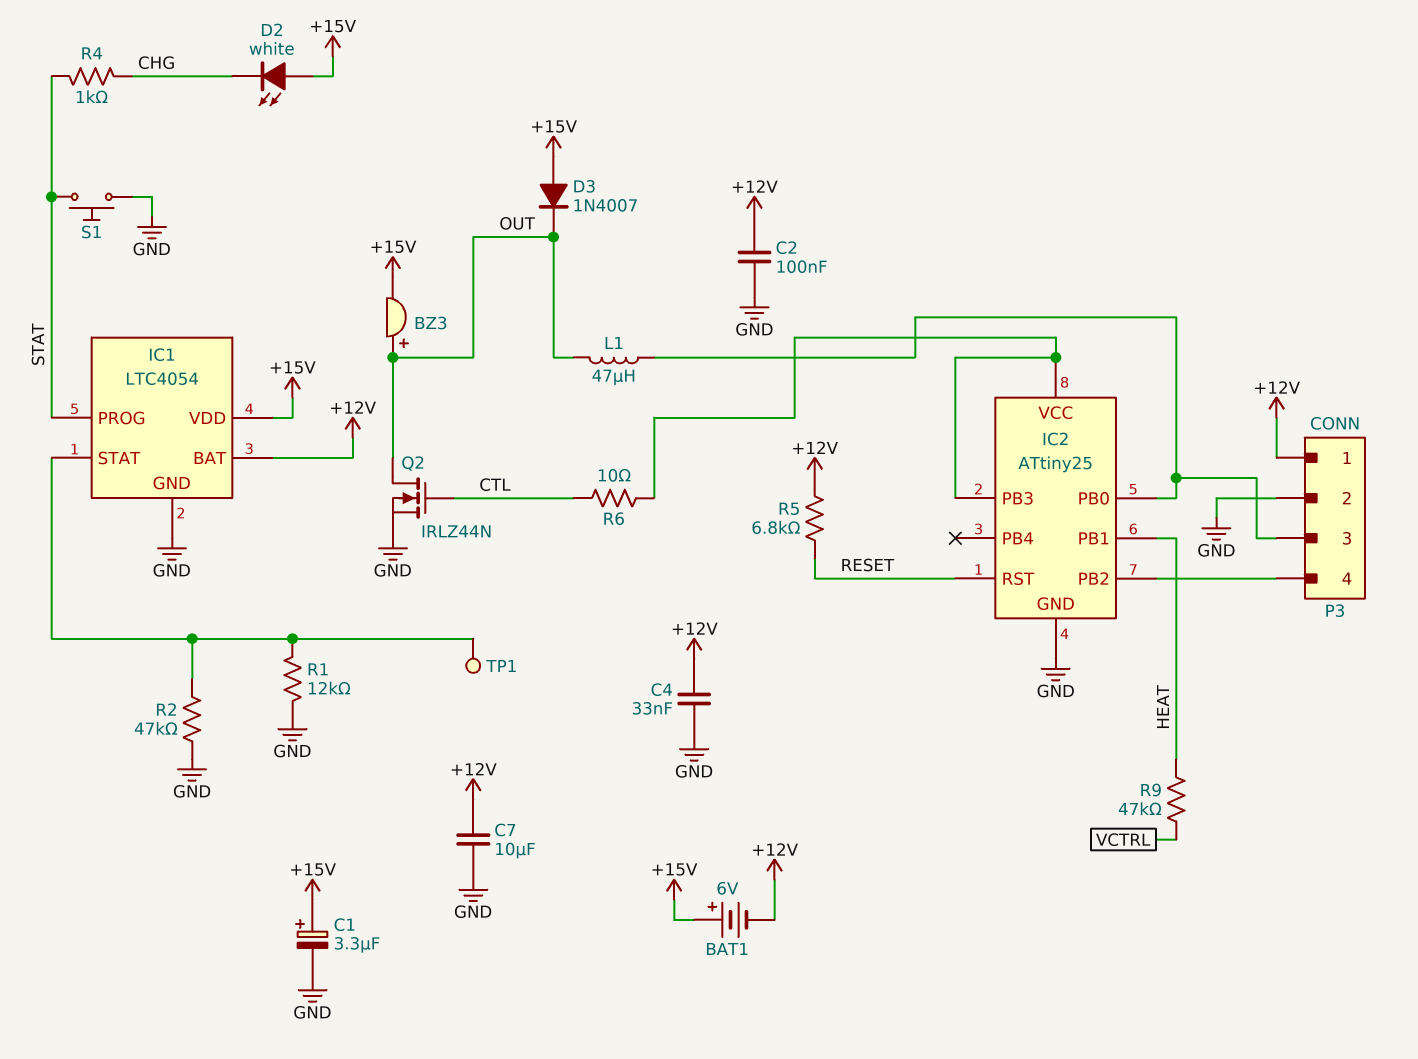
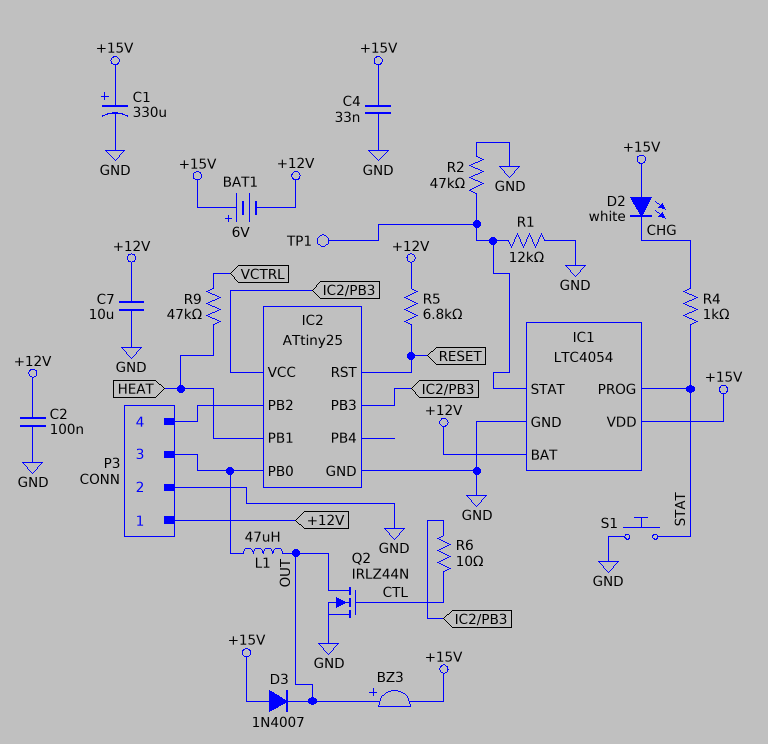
C1: 3.3uF (plus +15V, minus GND) -> 330uF (plus +15V, minus GND)
C4: 33nF (+12V, GND) -> 33nF (+15V, GND)

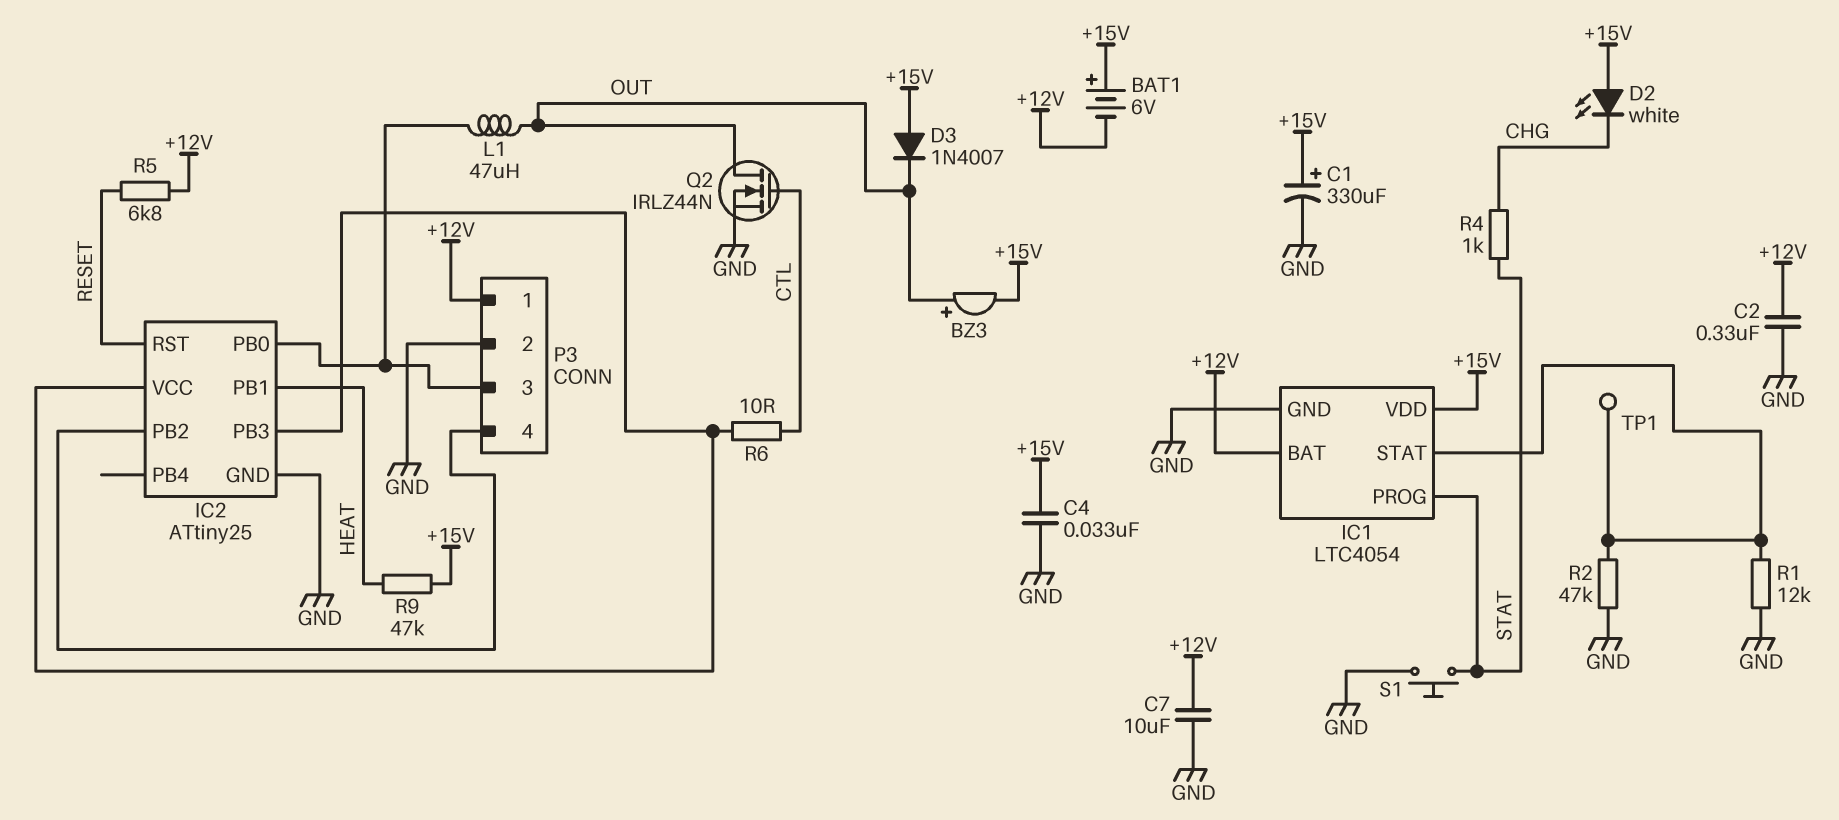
C2: 100nF (+12V, GND) -> 330nF (+12V, GND)
R9: 47k (HEAT, VCTRL) -> 47k (+15V, HEAT)

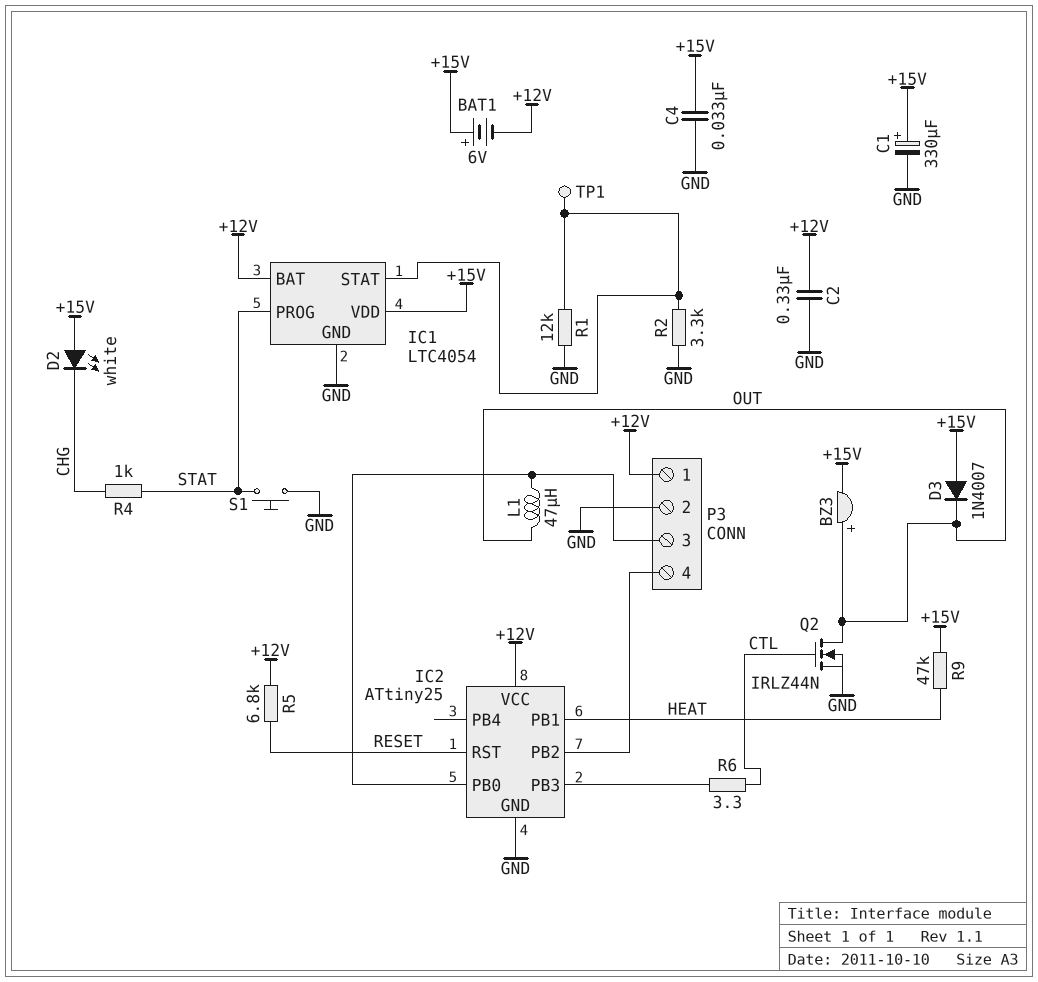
C7: 10uF (+12V, GND) -> none
IC2 pin VCC: IC2/PB3 -> +12V
R2: 47k (GND, IC1/STAT) -> 3.3k (GND, IC1/STAT)
R6: 10 (CTL, IC2/PB3) -> 3.3 (CTL, IC2/PB3)

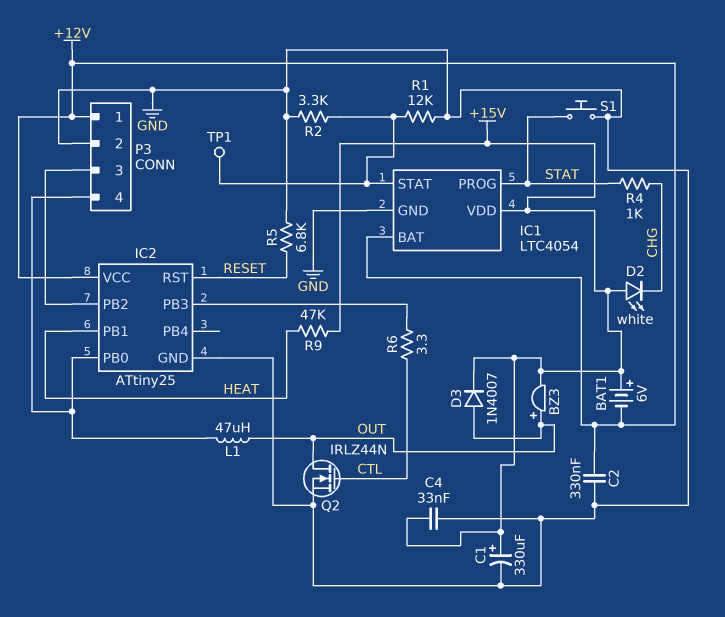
D3: diode 1N4007 (A +15V, K OUT) -> diode 1N4007 (A OUT, K +15V)
P3 pin 3: IC2/PB0 -> IC2/PB2
P3 pin 4: IC2/PB2 -> IC2/PB0
R5: 6.8k (+12V, RESET) -> 6.8k (GND, RESET)

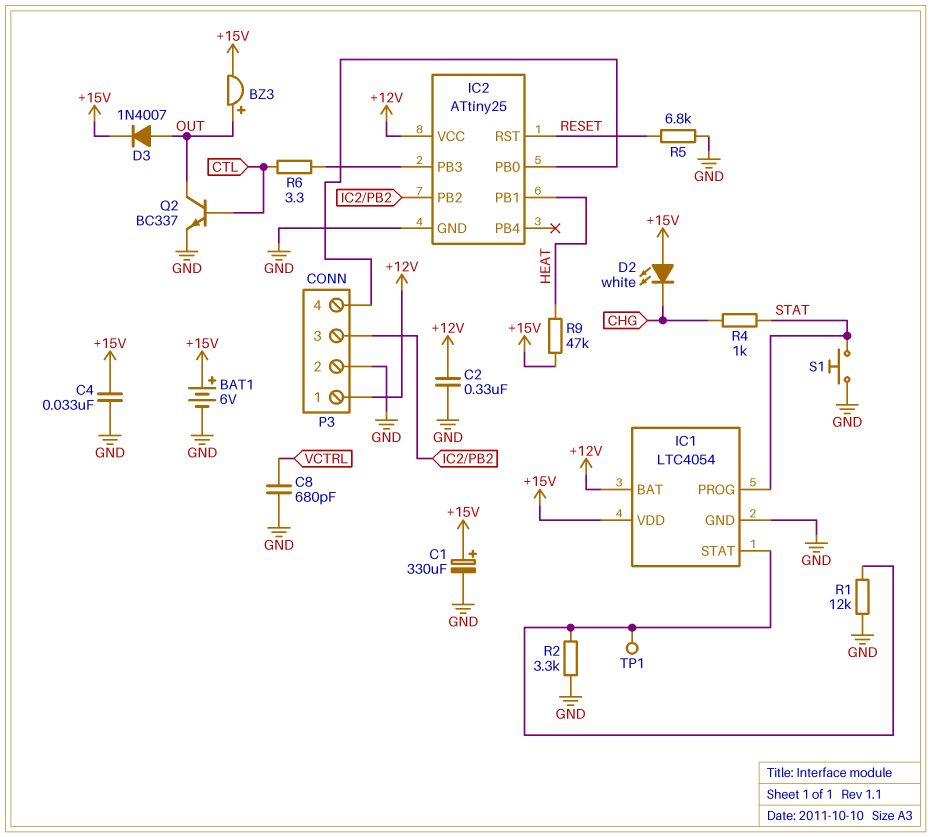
BAT1: 6V (plus +15V, minus +12V) -> 6V (plus +15V, minus GND)
C8: none -> 680pF (GND, VCTRL)
L1: 47uH (IC2/PB0, OUT) -> none
Q2: NMOS IRLZ44N (G CTL, D OUT, S GND) -> NPN BC337 (B CTL, C OUT, E GND)

